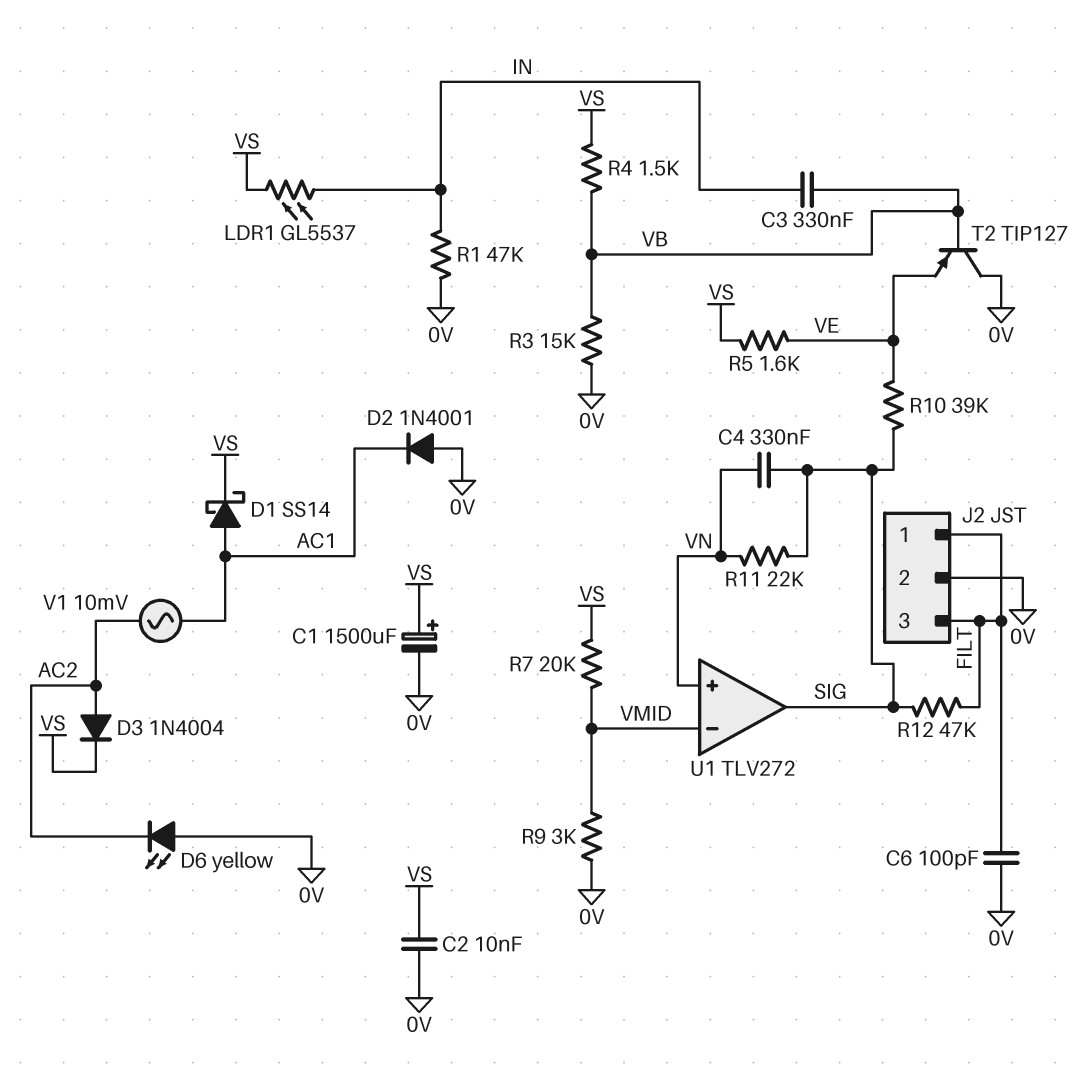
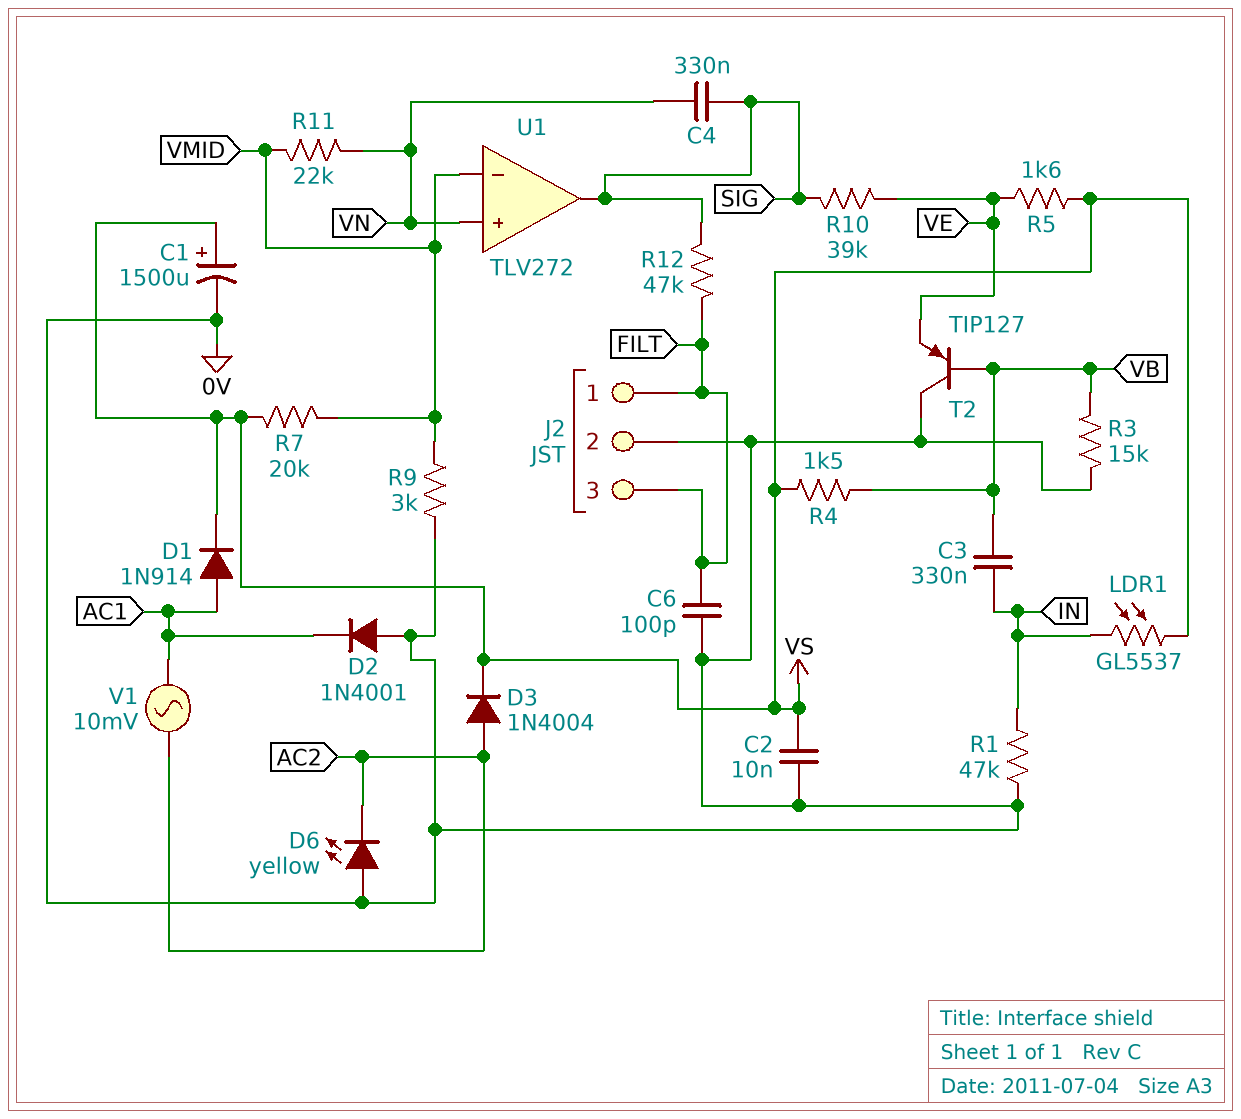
D1: schottky SS14 (A AC1, K VS) -> diode 1N914 (A AC1, K VS)
R11: 22k (SIG, VN) -> 22k (VMID, VN)

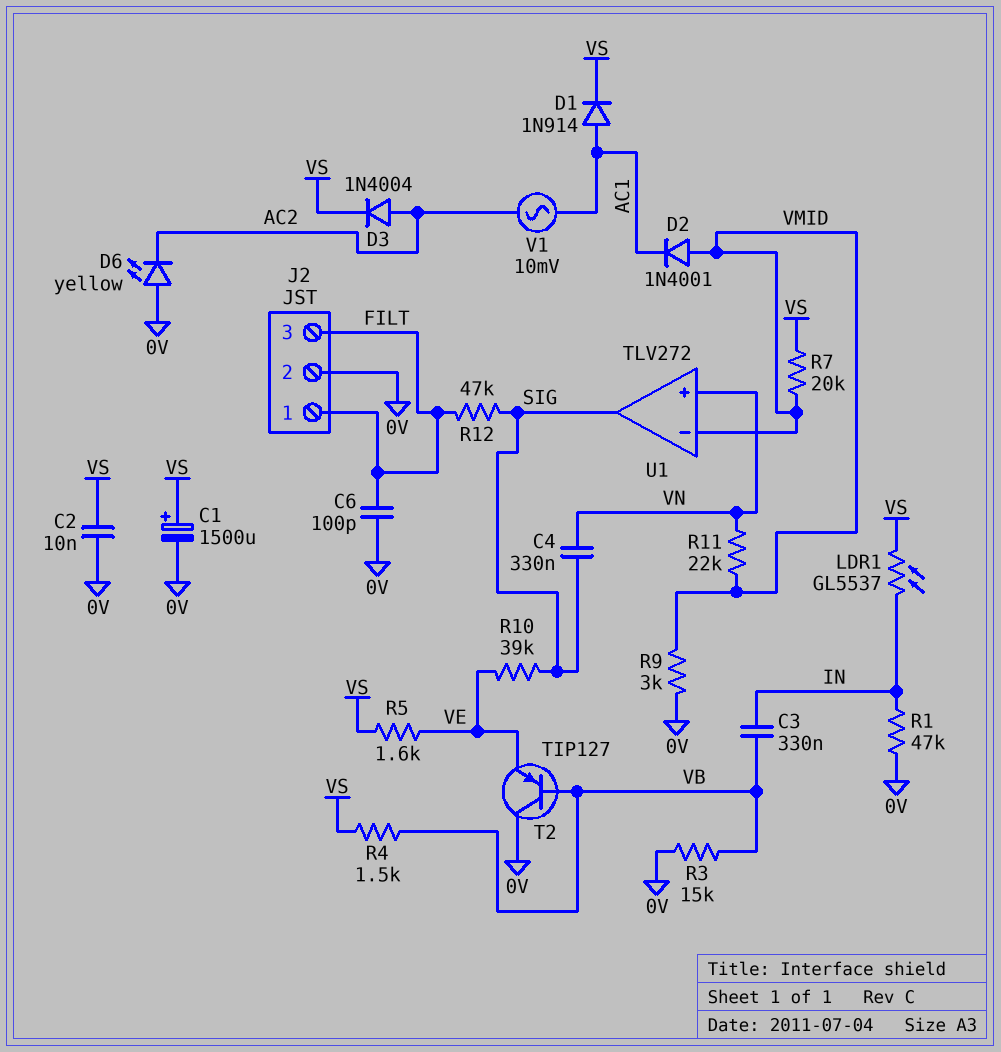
D2: diode 1N4001 (A 0V, K AC1) -> diode 1N4001 (A VMID, K AC1)

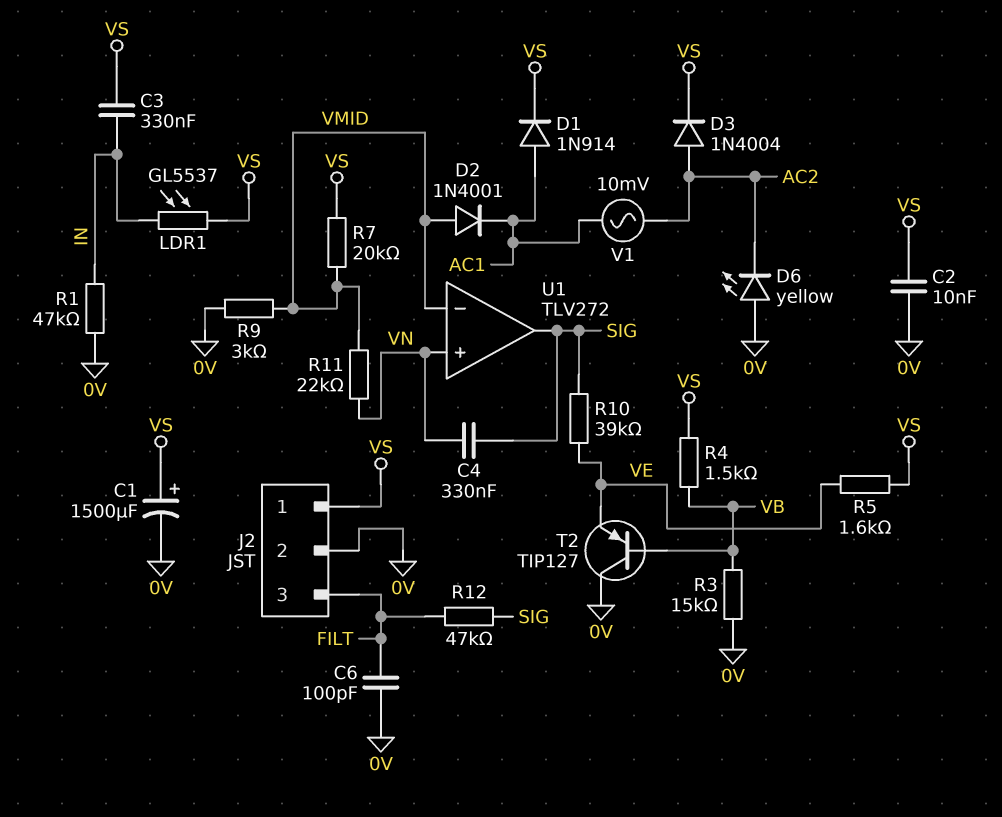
C3: 330nF (IN, VB) -> 330nF (IN, VS)
J2 pin 1: FILT -> VS

